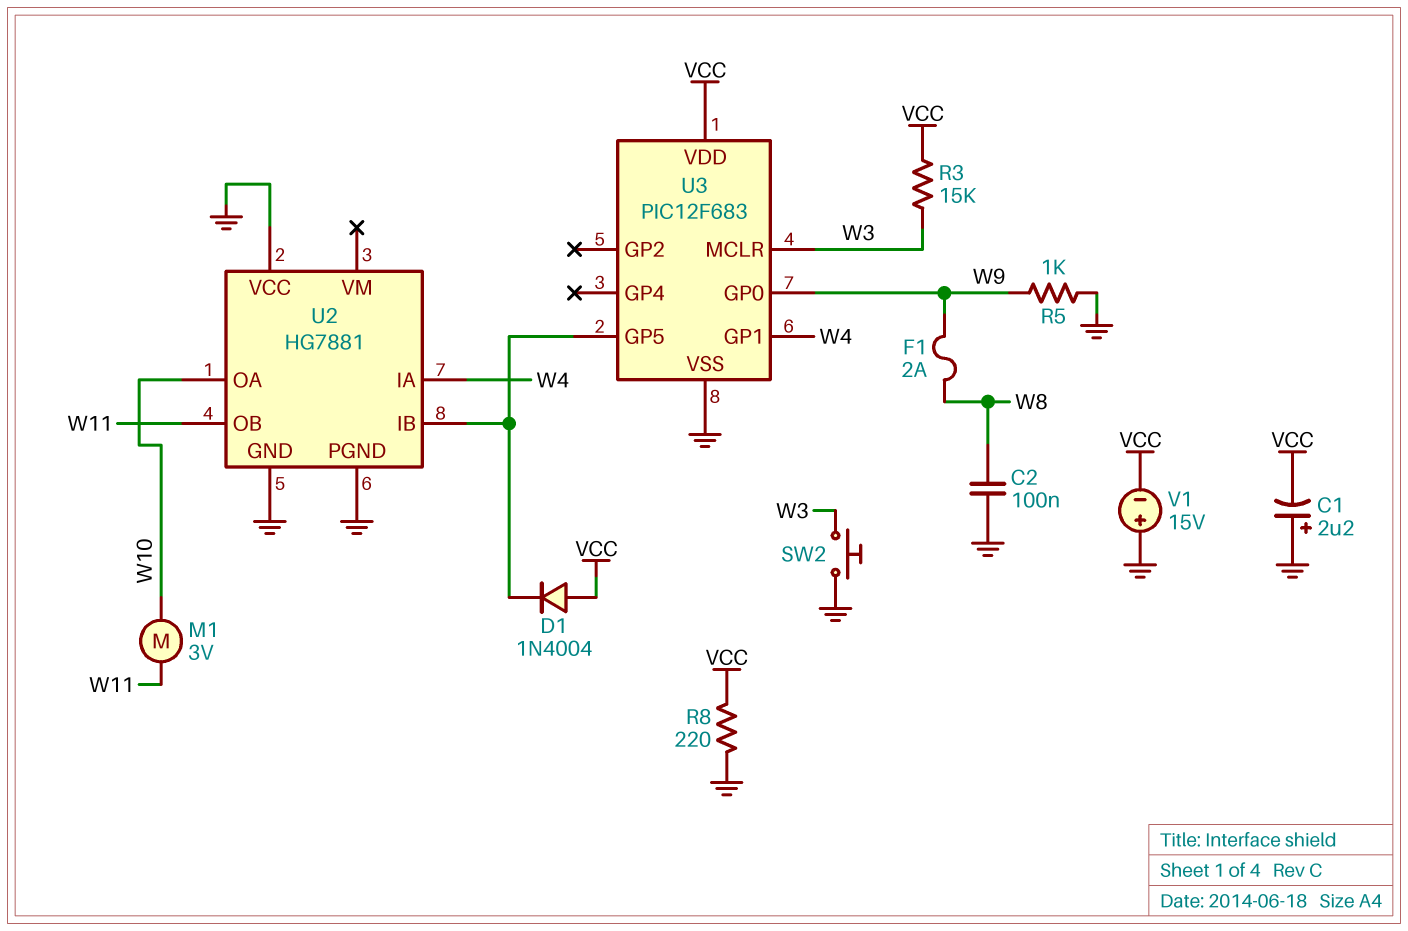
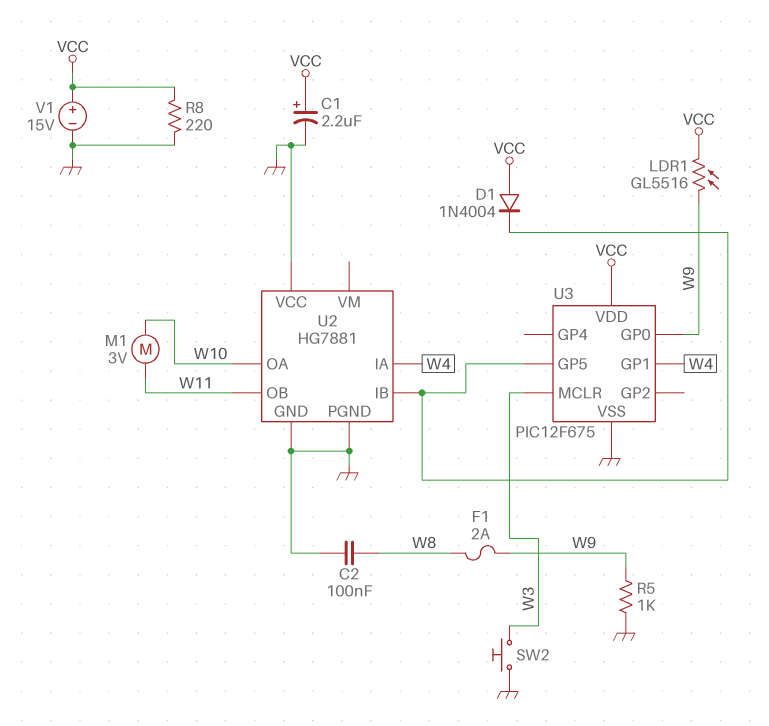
C1: 2.2uF (plus GND, minus VCC) -> 2.2uF (plus VCC, minus GND)
LDR1: none -> GL5516 (VCC, W9)
R3: 15k (VCC, W3) -> none
U3: PIC12F683 -> PIC12F675
V1: 15V (plus GND, minus VCC) -> 15V (plus VCC, minus GND)

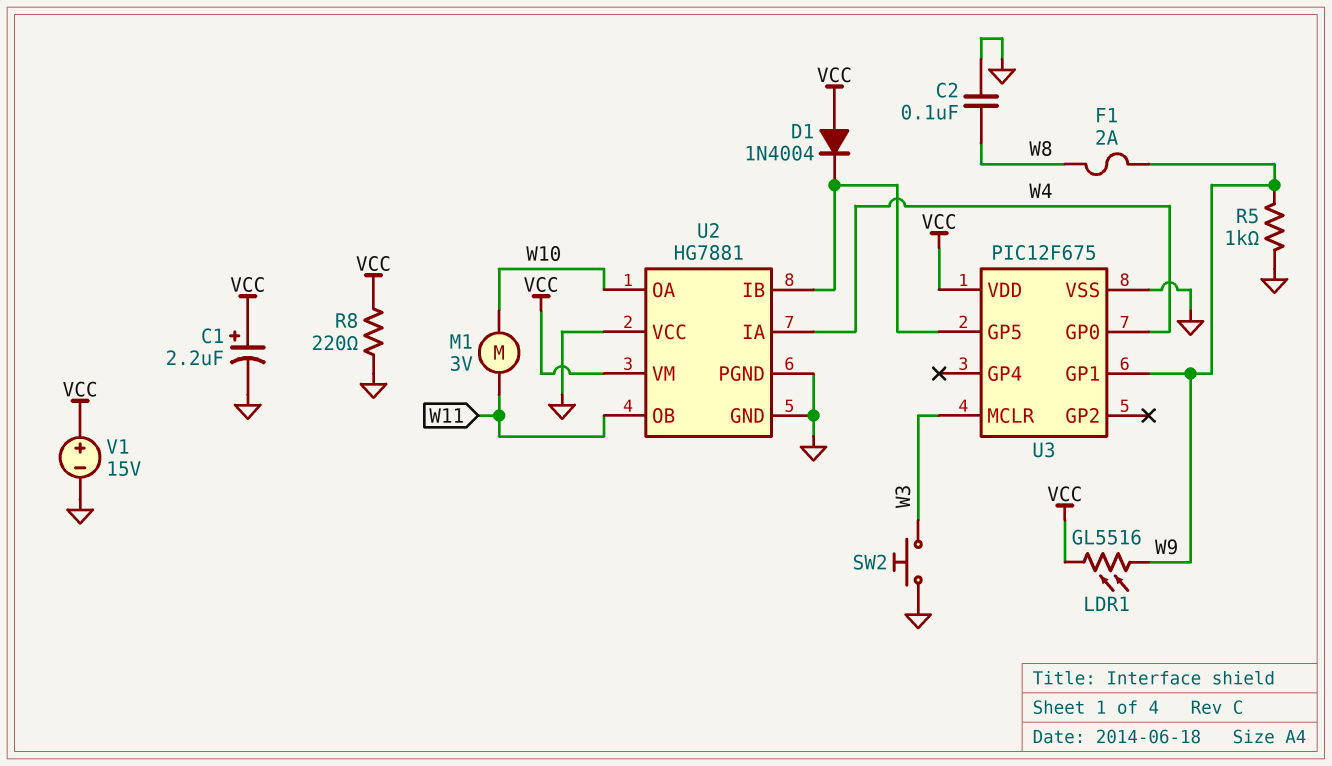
U2 pin VM: none -> VCC
U3 pin GP0: W9 -> W4
U3 pin GP1: W4 -> W9

